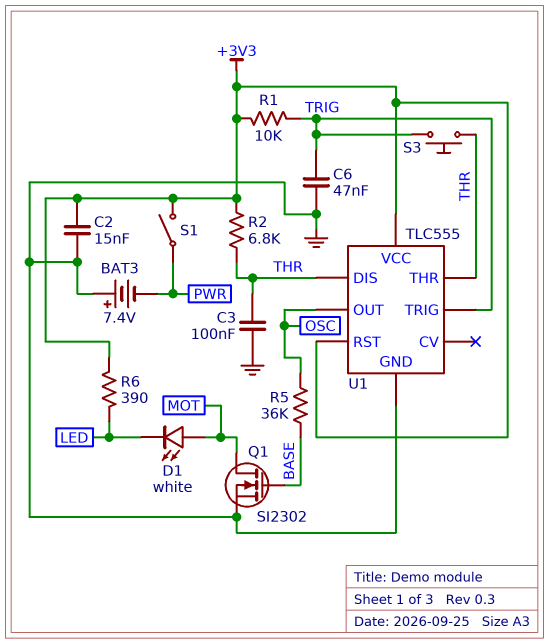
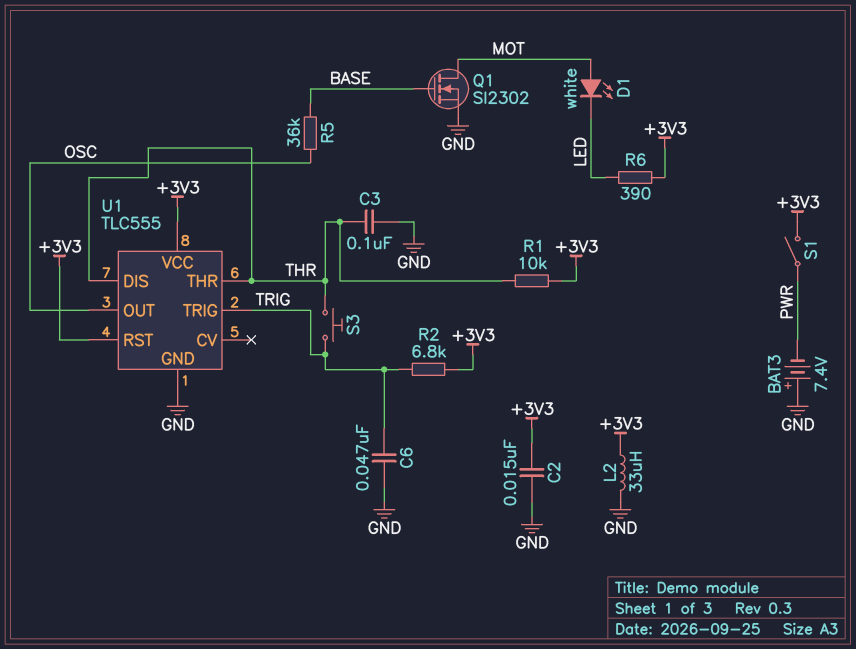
L2: none -> 33uH (+3V3, GND)
R1: 10k (+3V3, TRIG) -> 10k (+3V3, THR)
R2: 6.8k (+3V3, THR) -> 6.8k (+3V3, TRIG)

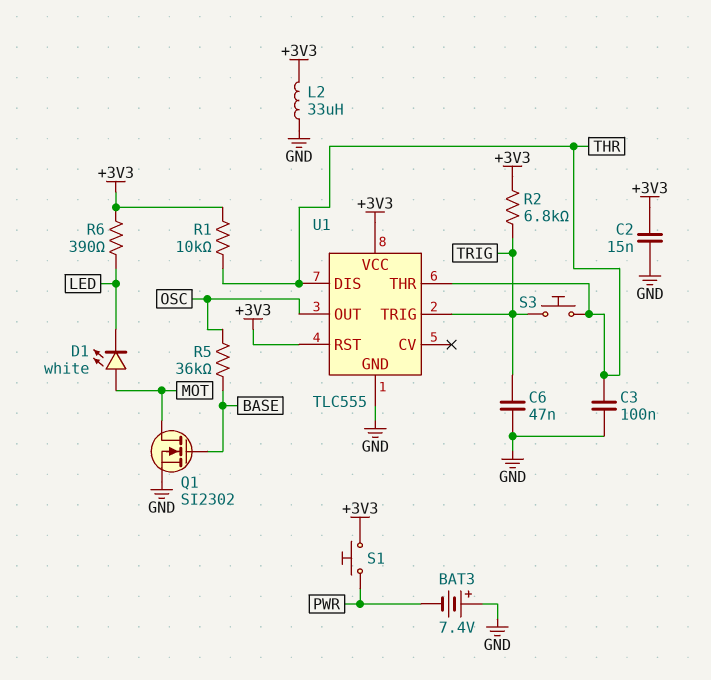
S1: switch (+3V3, PWR) -> button (+3V3, PWR)

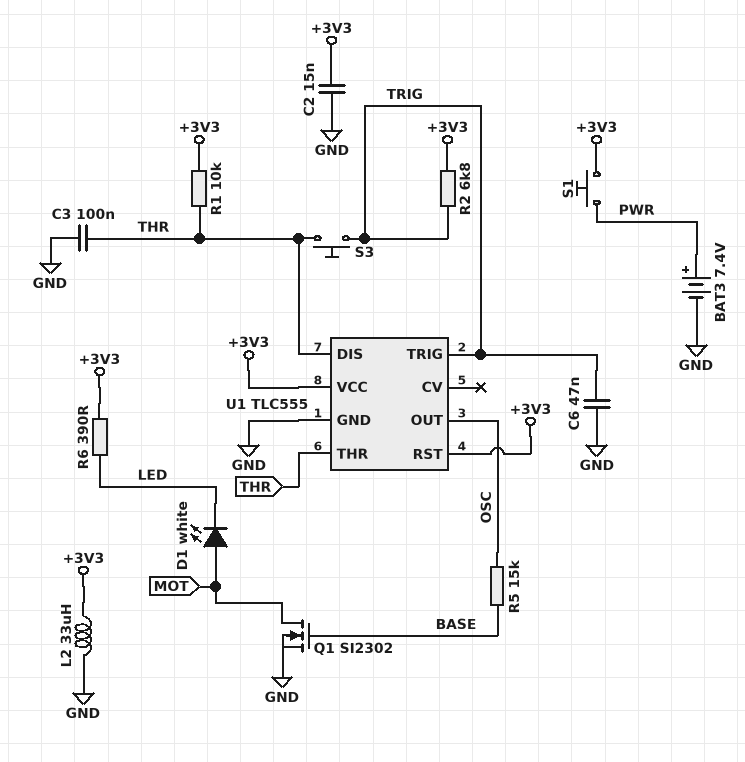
BAT3: 7.4V (plus GND, minus PWR) -> 7.4V (plus PWR, minus GND)
R5: 36k (BASE, OSC) -> 15k (BASE, OSC)

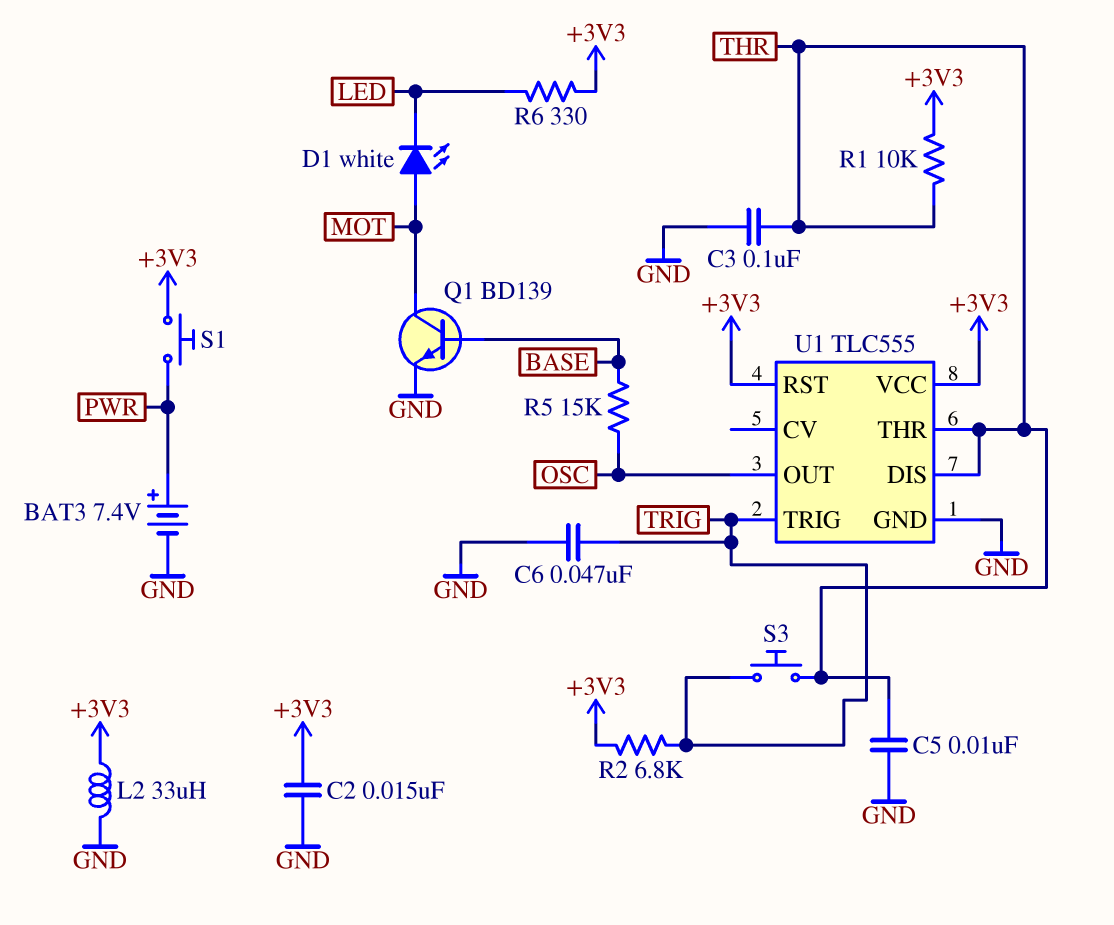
C5: none -> 10nF (GND, THR)
Q1: NMOS SI2302 (G BASE, D MOT, S GND) -> NPN BD139 (B BASE, C MOT, E GND)
R6: 390 (+3V3, LED) -> 330 (+3V3, LED)

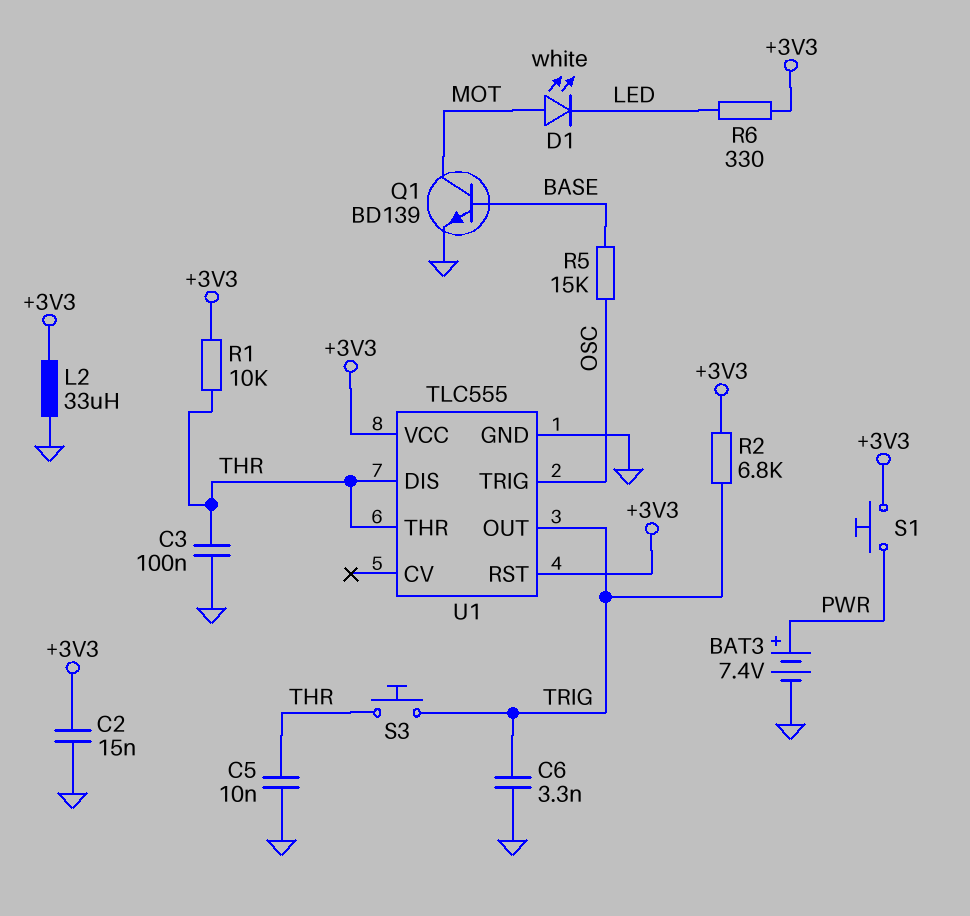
C6: 47nF (GND, TRIG) -> 3.3nF (GND, TRIG)
U1 pin OUT: OSC -> TRIG
U1 pin TRIG: TRIG -> OSC

